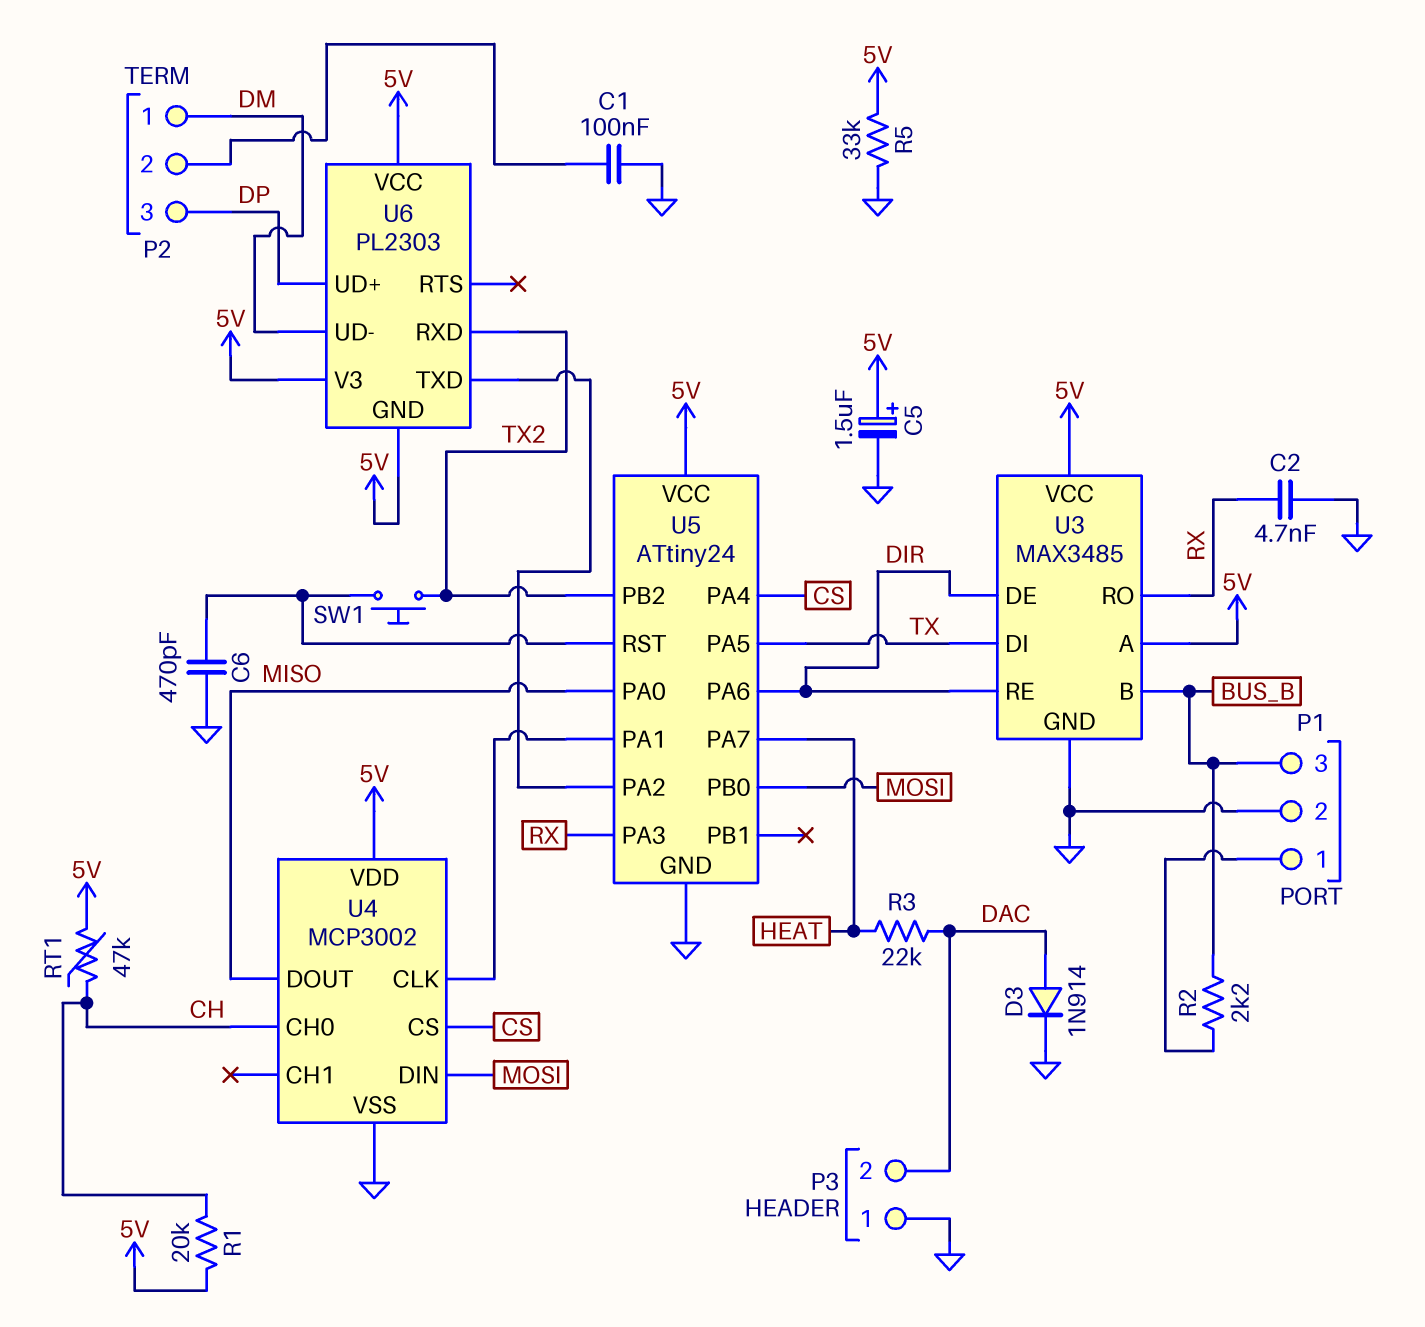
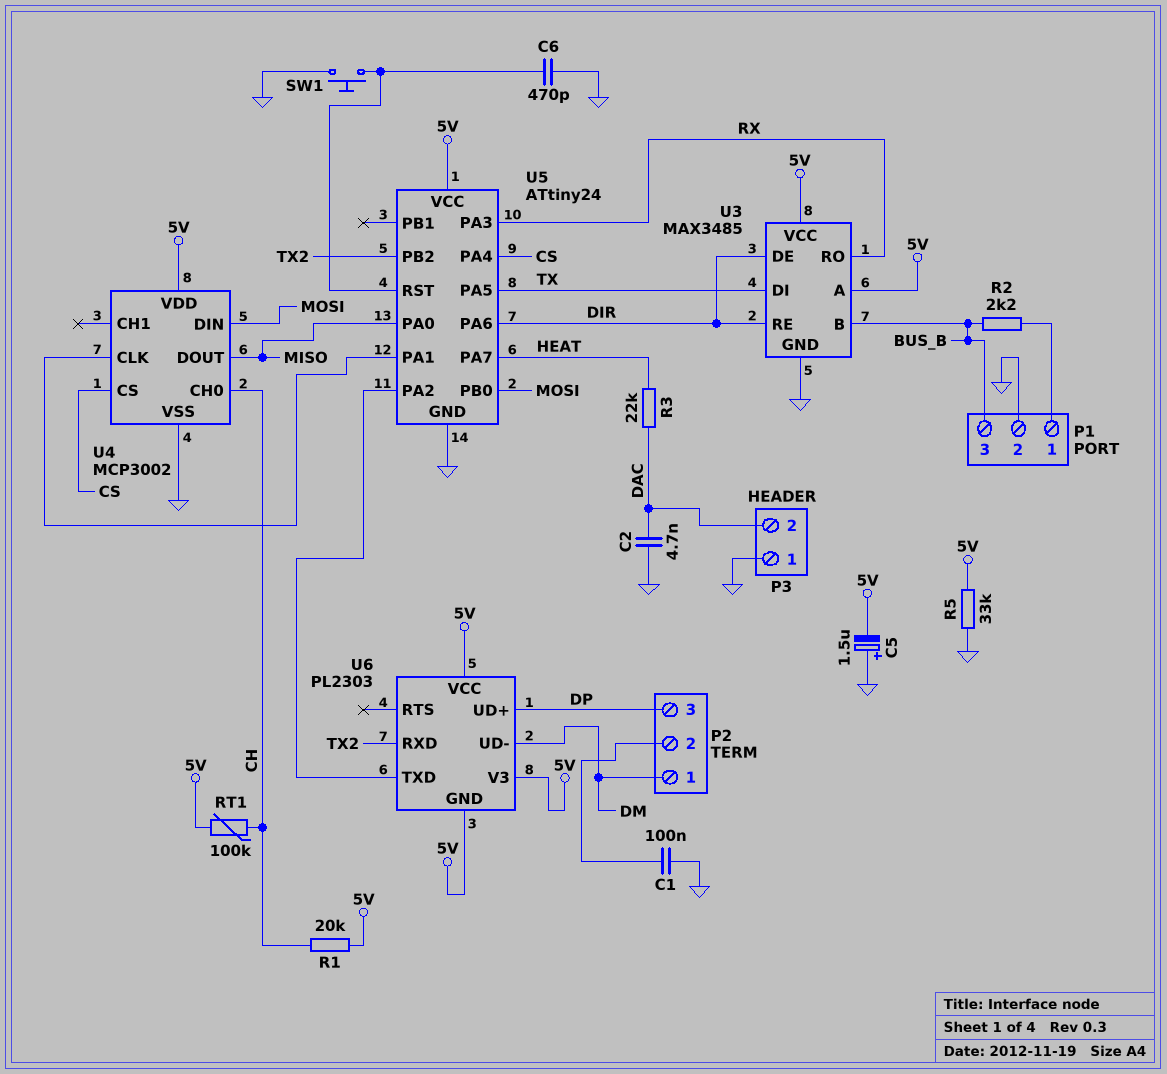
C2: 4.7nF (GND, RX) -> 4.7nF (DAC, GND)
C5: 1.5uF (plus 5V, minus GND) -> 1.5uF (plus GND, minus 5V)
D3: diode 1N914 (A DAC, K GND) -> none
RT1: 47k (5V, CH) -> 100k (5V, CH)
SW1: button (TX2, U5/RST) -> button (GND, U5/RST)

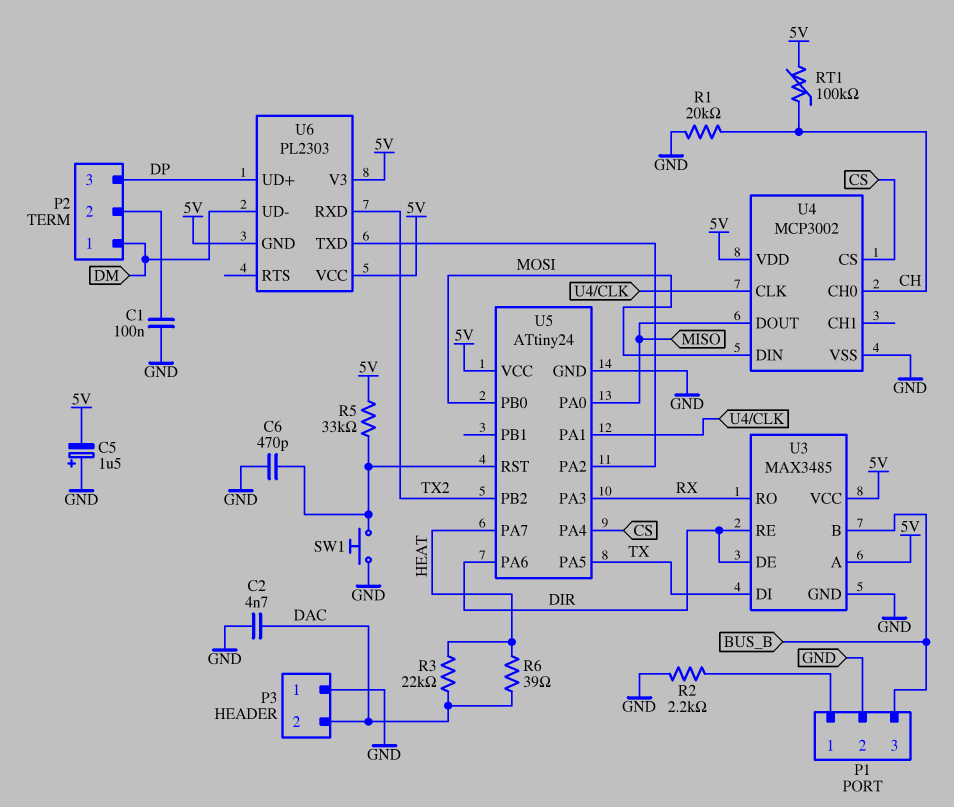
R1: 20k (5V, CH) -> 20k (CH, GND)
R2: 2.2k (BUS_B, P1/1) -> 2.2k (GND, P1/1)
R5: 33k (5V, GND) -> 33k (5V, U5/RST)
R6: none -> 39 (DAC, HEAT)

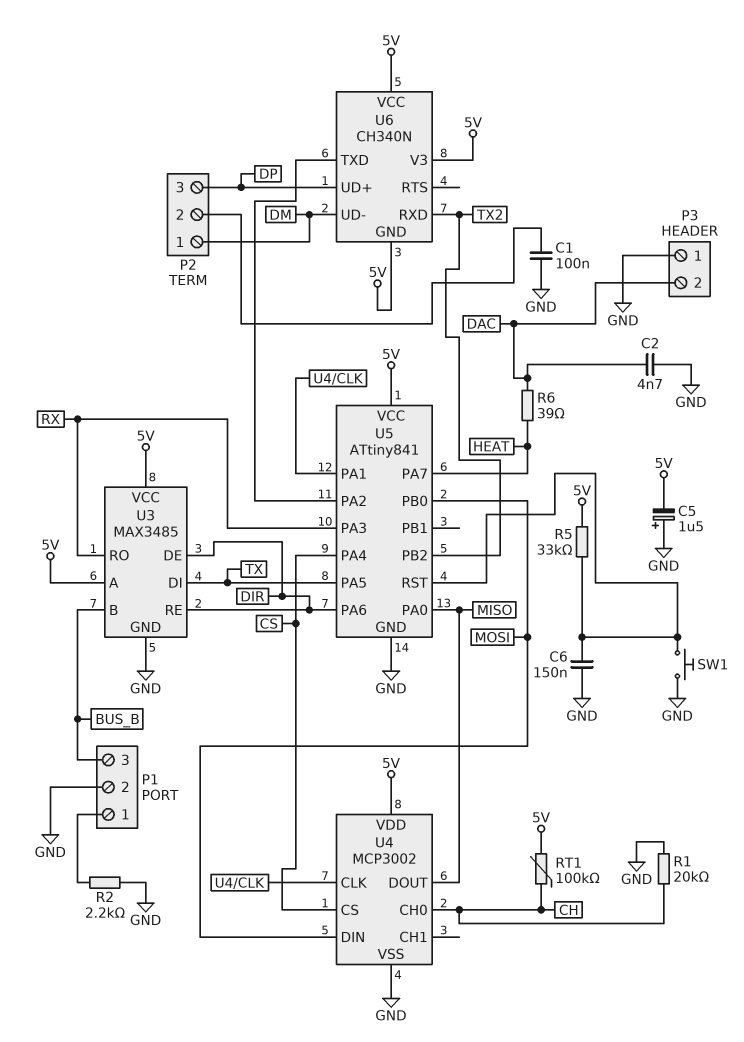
C6: 470pF (GND, U5/RST) -> 150nF (GND, U5/RST)
R3: 22k (DAC, HEAT) -> none
U5: ATtiny24 -> ATtiny841
U6: PL2303 -> CH340N

